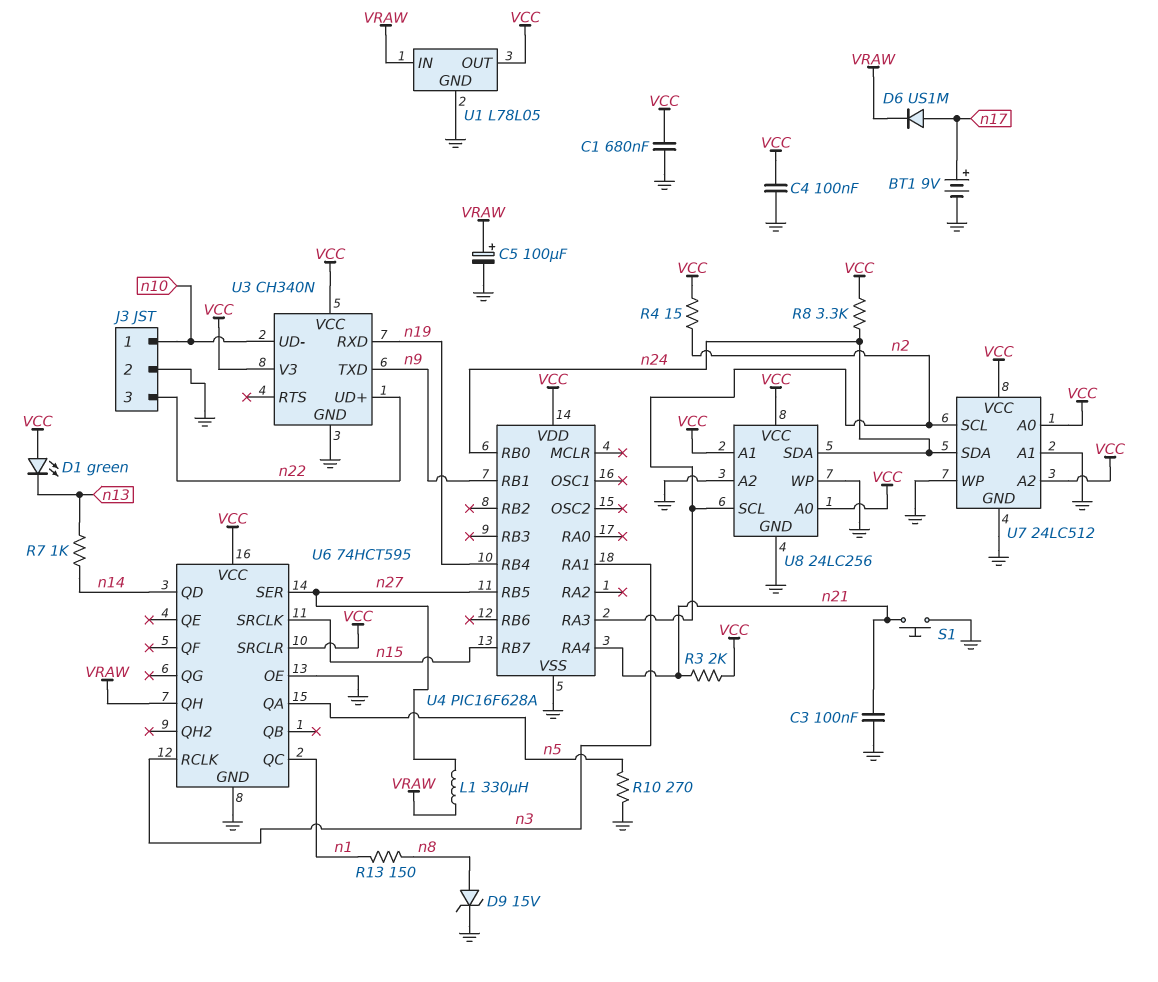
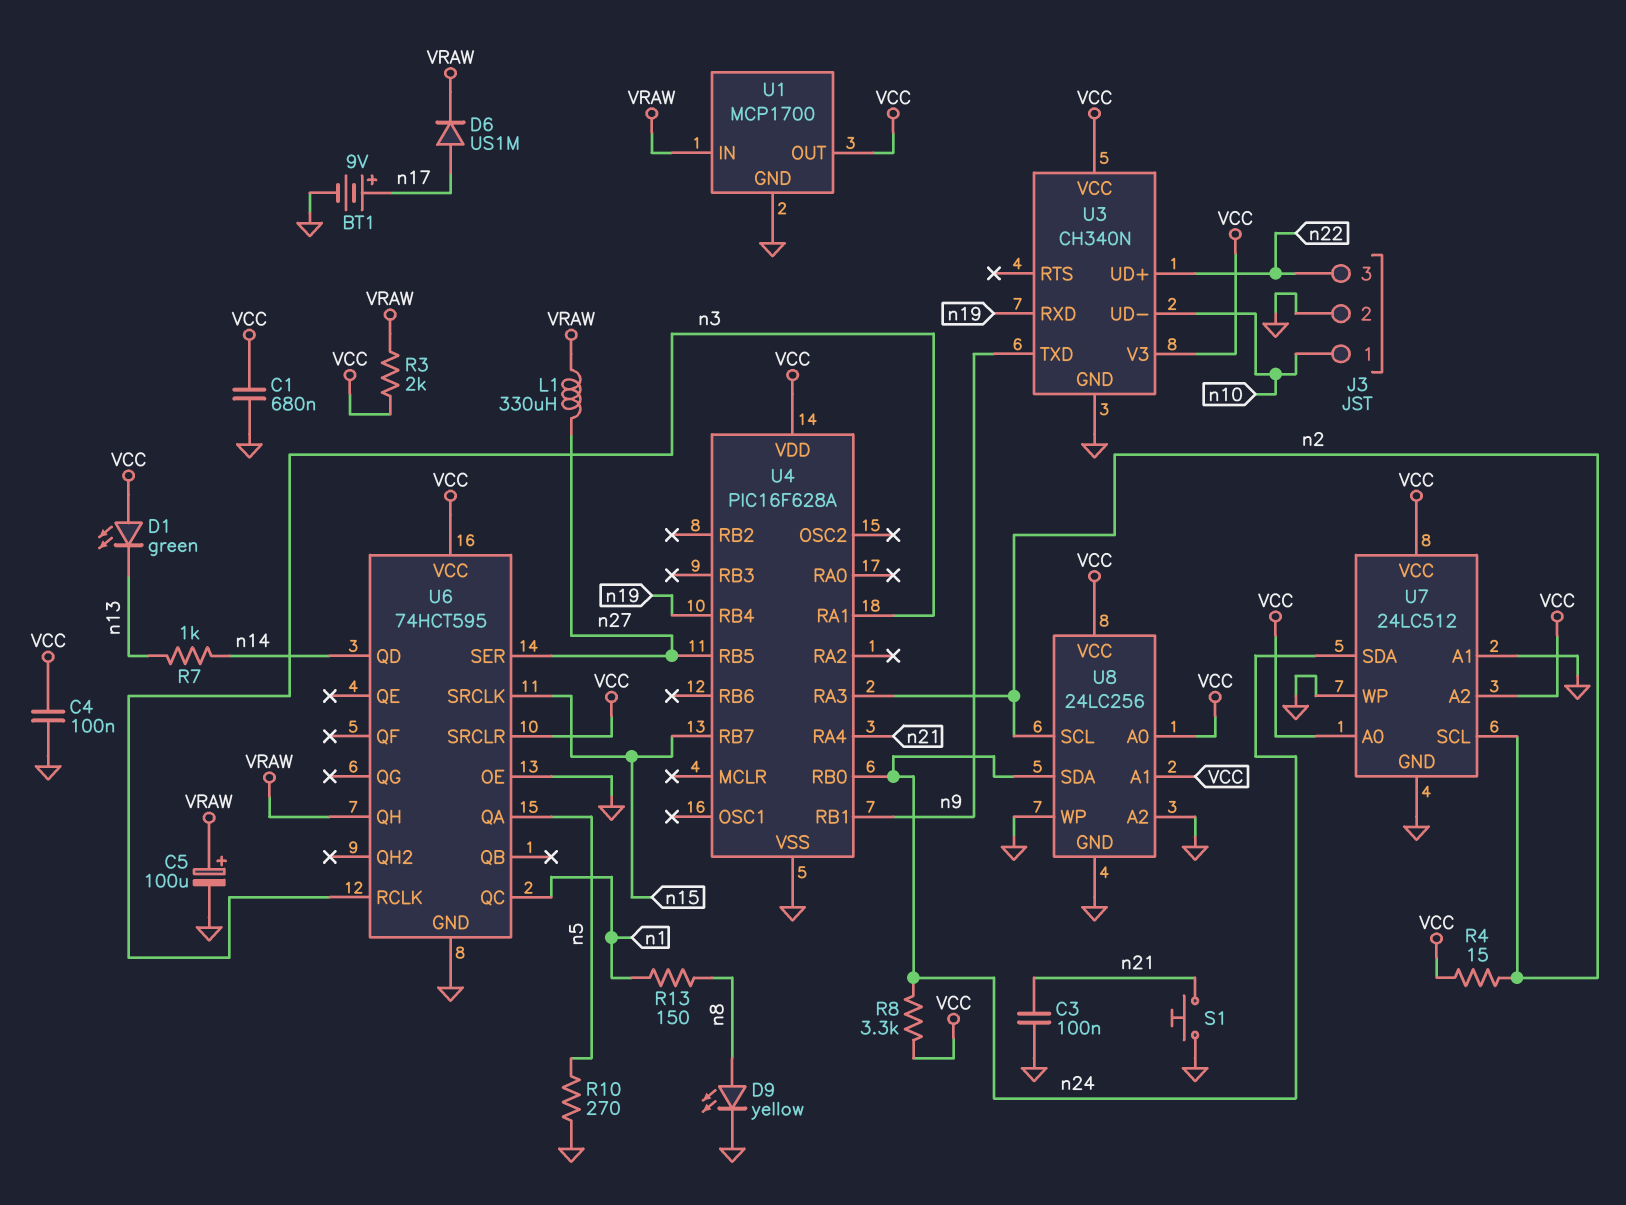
D9: zener 15V (A n8, K GND) -> LED yellow (A n8, K GND)
R3: 2k (VCC, n21) -> 2k (VCC, VRAW)
U1: L78L05 -> MCP1700

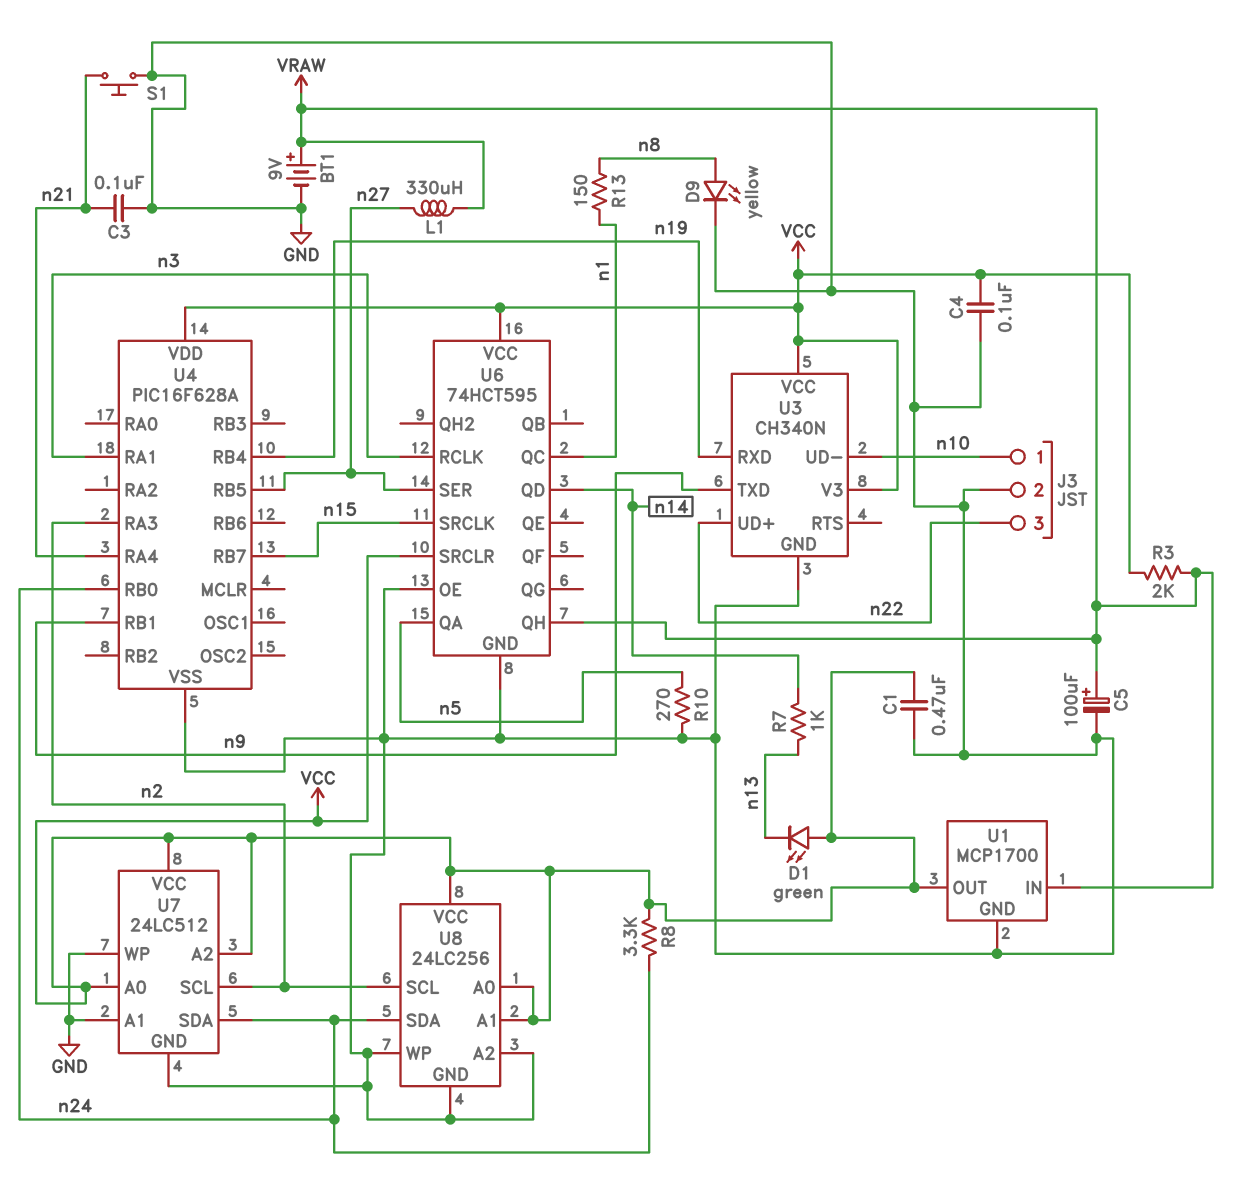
BT1: 9V (plus n17, minus GND) -> 9V (plus VRAW, minus GND)
C1: 680nF (GND, VCC) -> 470nF (GND, VCC)
D6: diode US1M (A n17, K VRAW) -> none
R4: 15 (VCC, n2) -> none

